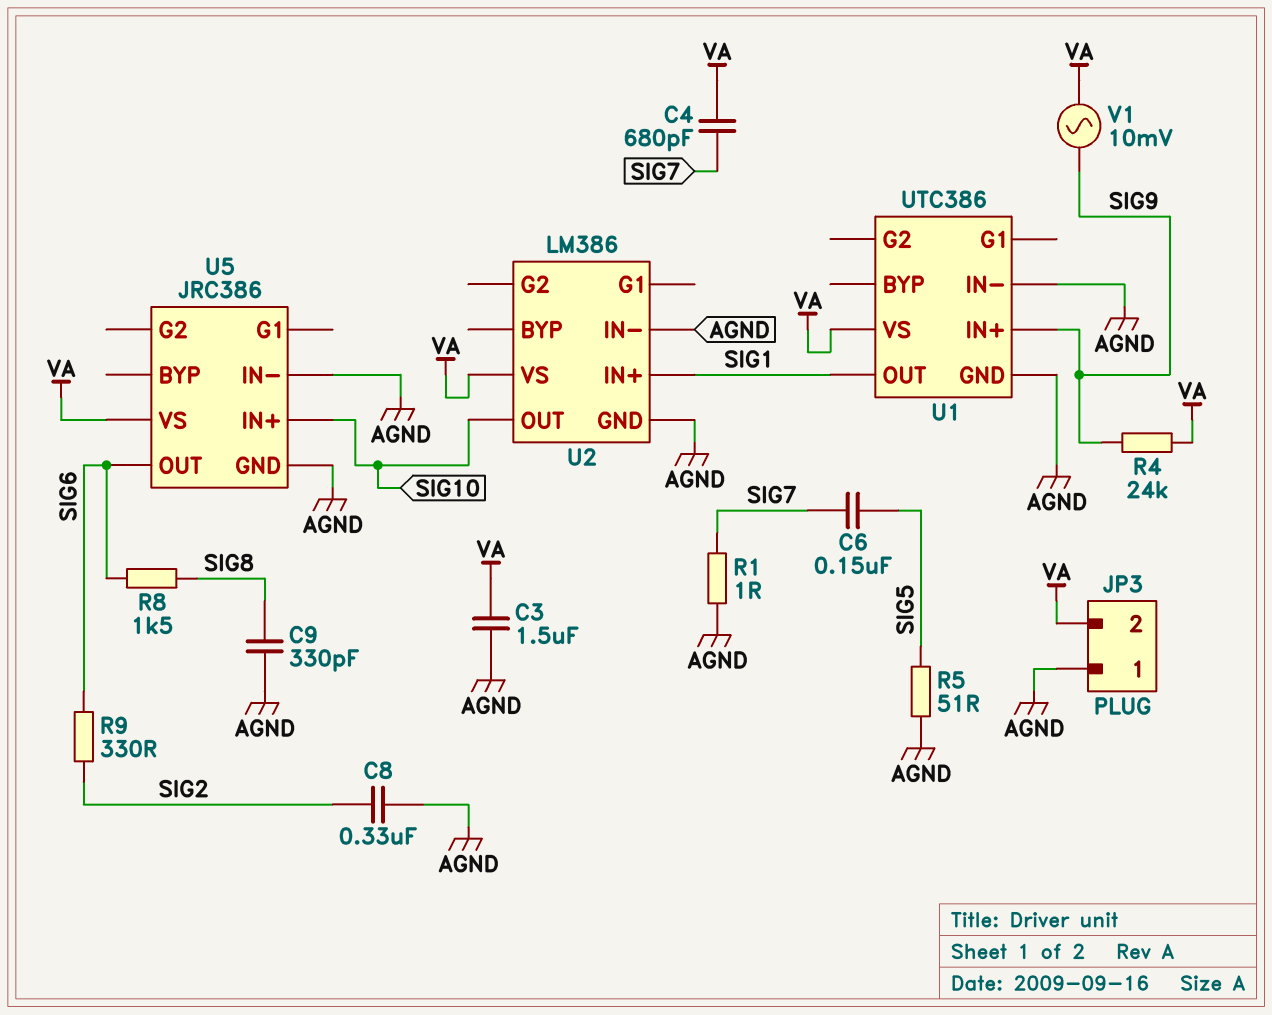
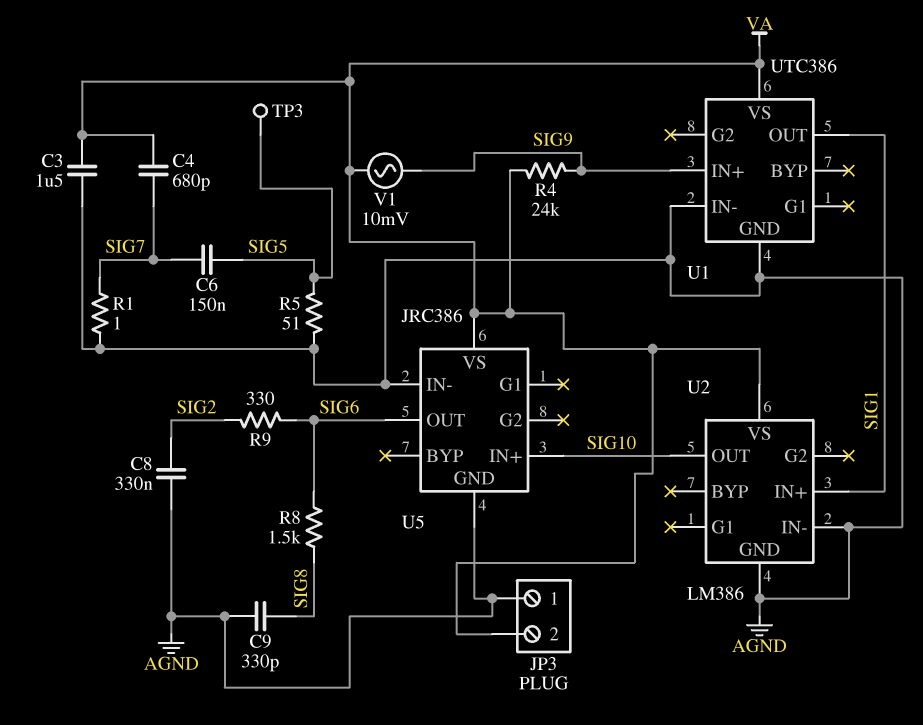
TP3: none -> test point (SIG5)

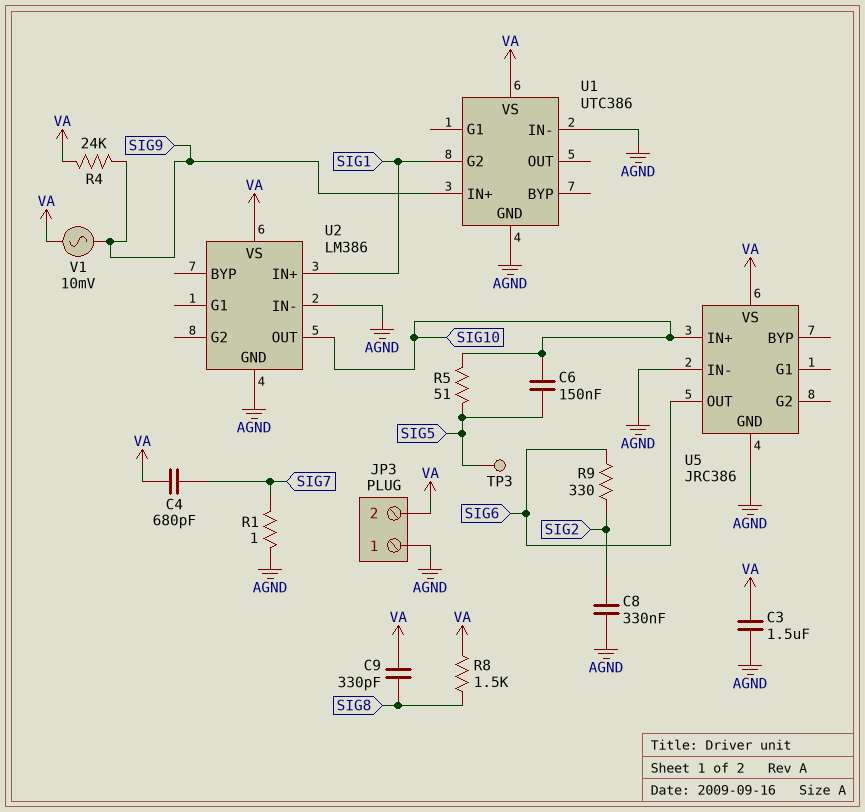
C6: 150nF (SIG5, SIG7) -> 150nF (SIG5, SIG10)
C9: 330pF (AGND, SIG8) -> 330pF (SIG8, VA)
R5: 51 (AGND, SIG5) -> 51 (SIG5, SIG10)
R8: 1.5k (SIG6, SIG8) -> 1.5k (SIG8, VA)
U1 pin G2: none -> SIG1
U1 pin OUT: SIG1 -> none

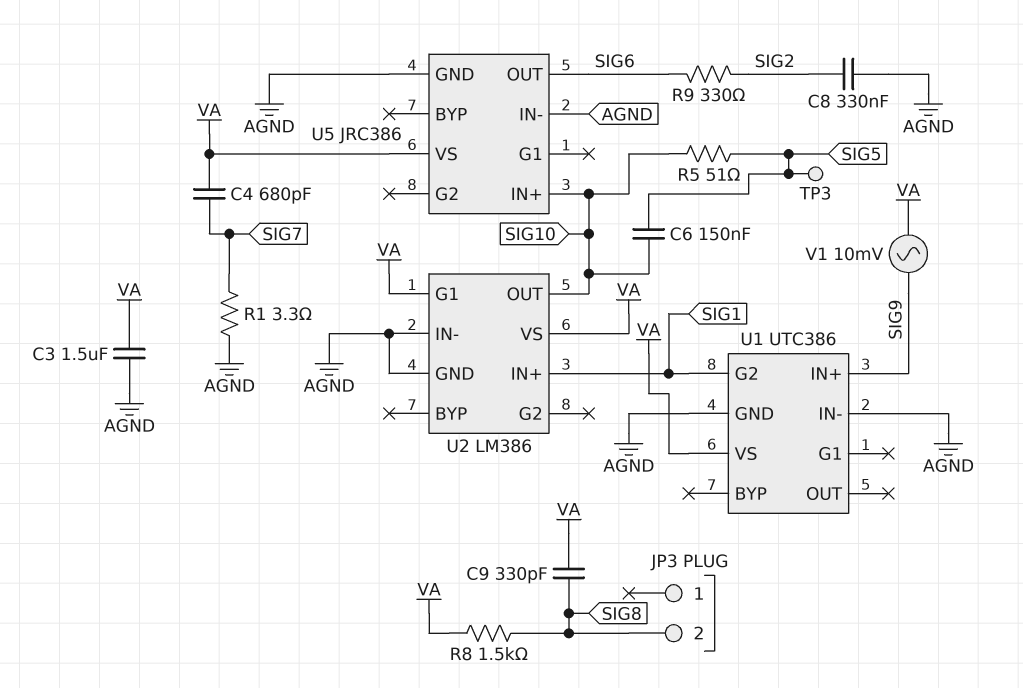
JP3 pin 1: AGND -> none
JP3 pin 2: VA -> SIG8
R1: 1 (AGND, SIG7) -> 3.3 (AGND, SIG7)
R4: 24k (SIG9, VA) -> none
U2 pin G1: none -> VA

